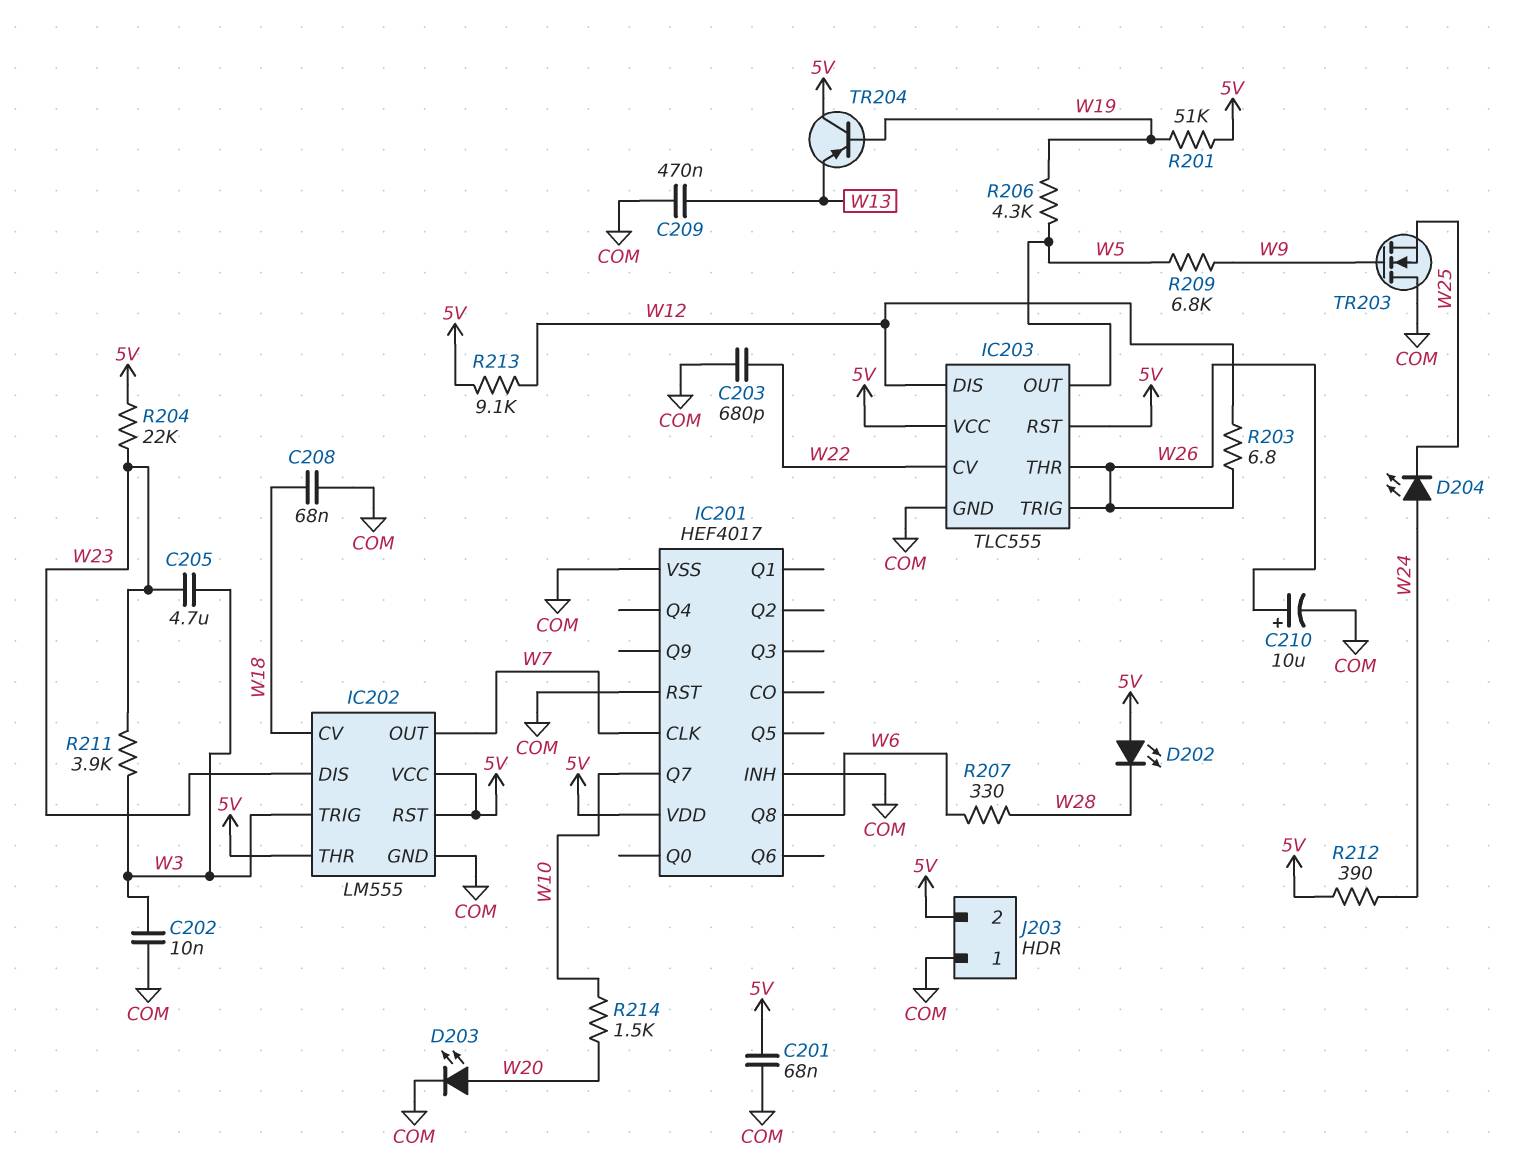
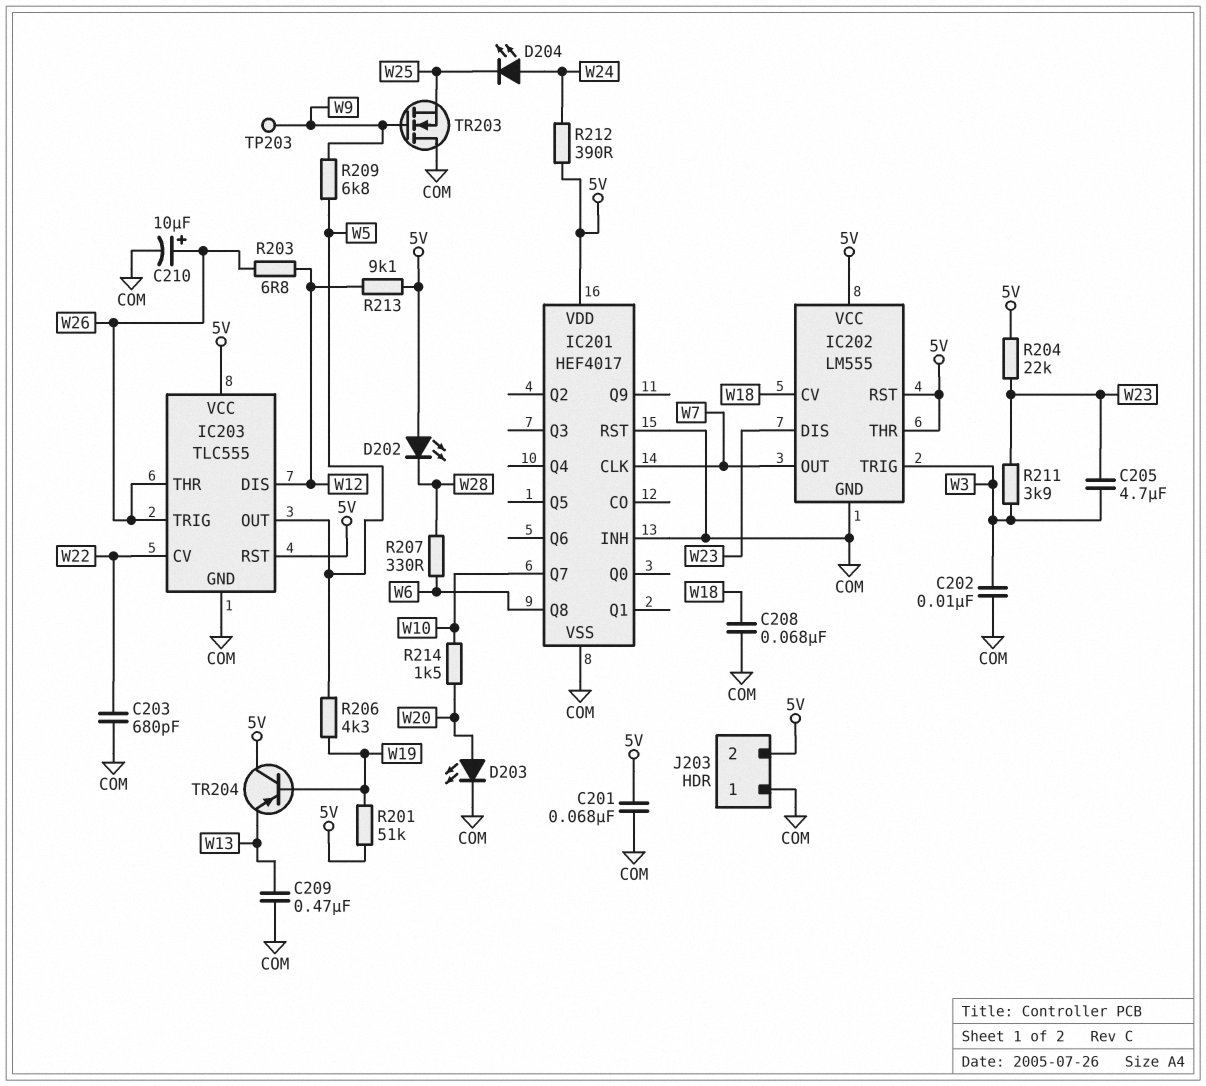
TP203: none -> test point (W9)

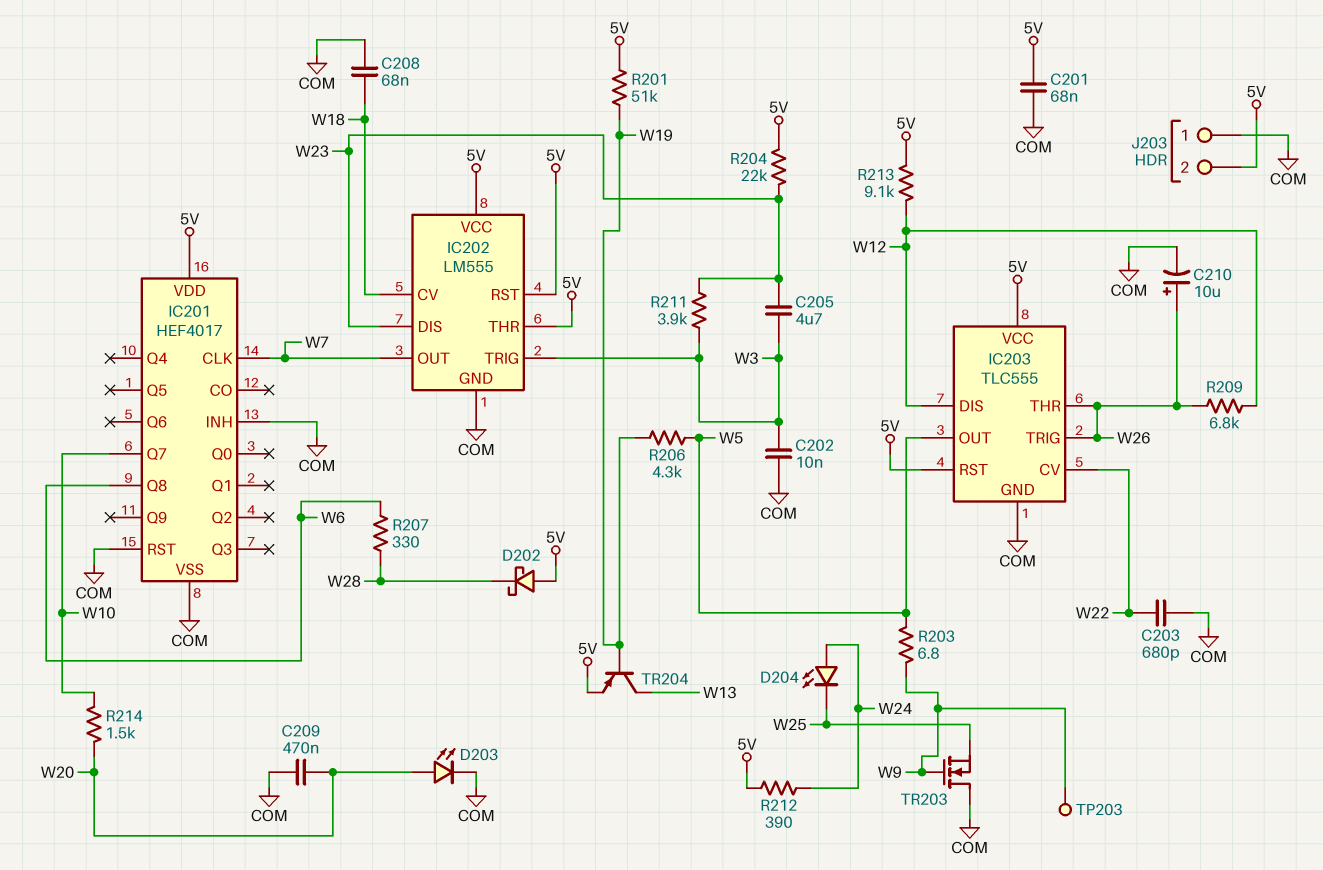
C209: 470nF (COM, W13) -> 470nF (COM, W20)
D202: LED (A 5V, K W28) -> schottky (A 5V, K W28)
R203: 6.8 (W12, W26) -> 6.8 (W5, W9)
R209: 6.8k (W5, W9) -> 6.8k (W12, W26)
TR204: PNP (B W19, C 5V, E W13) -> PNP (B W19, C W13, E 5V)

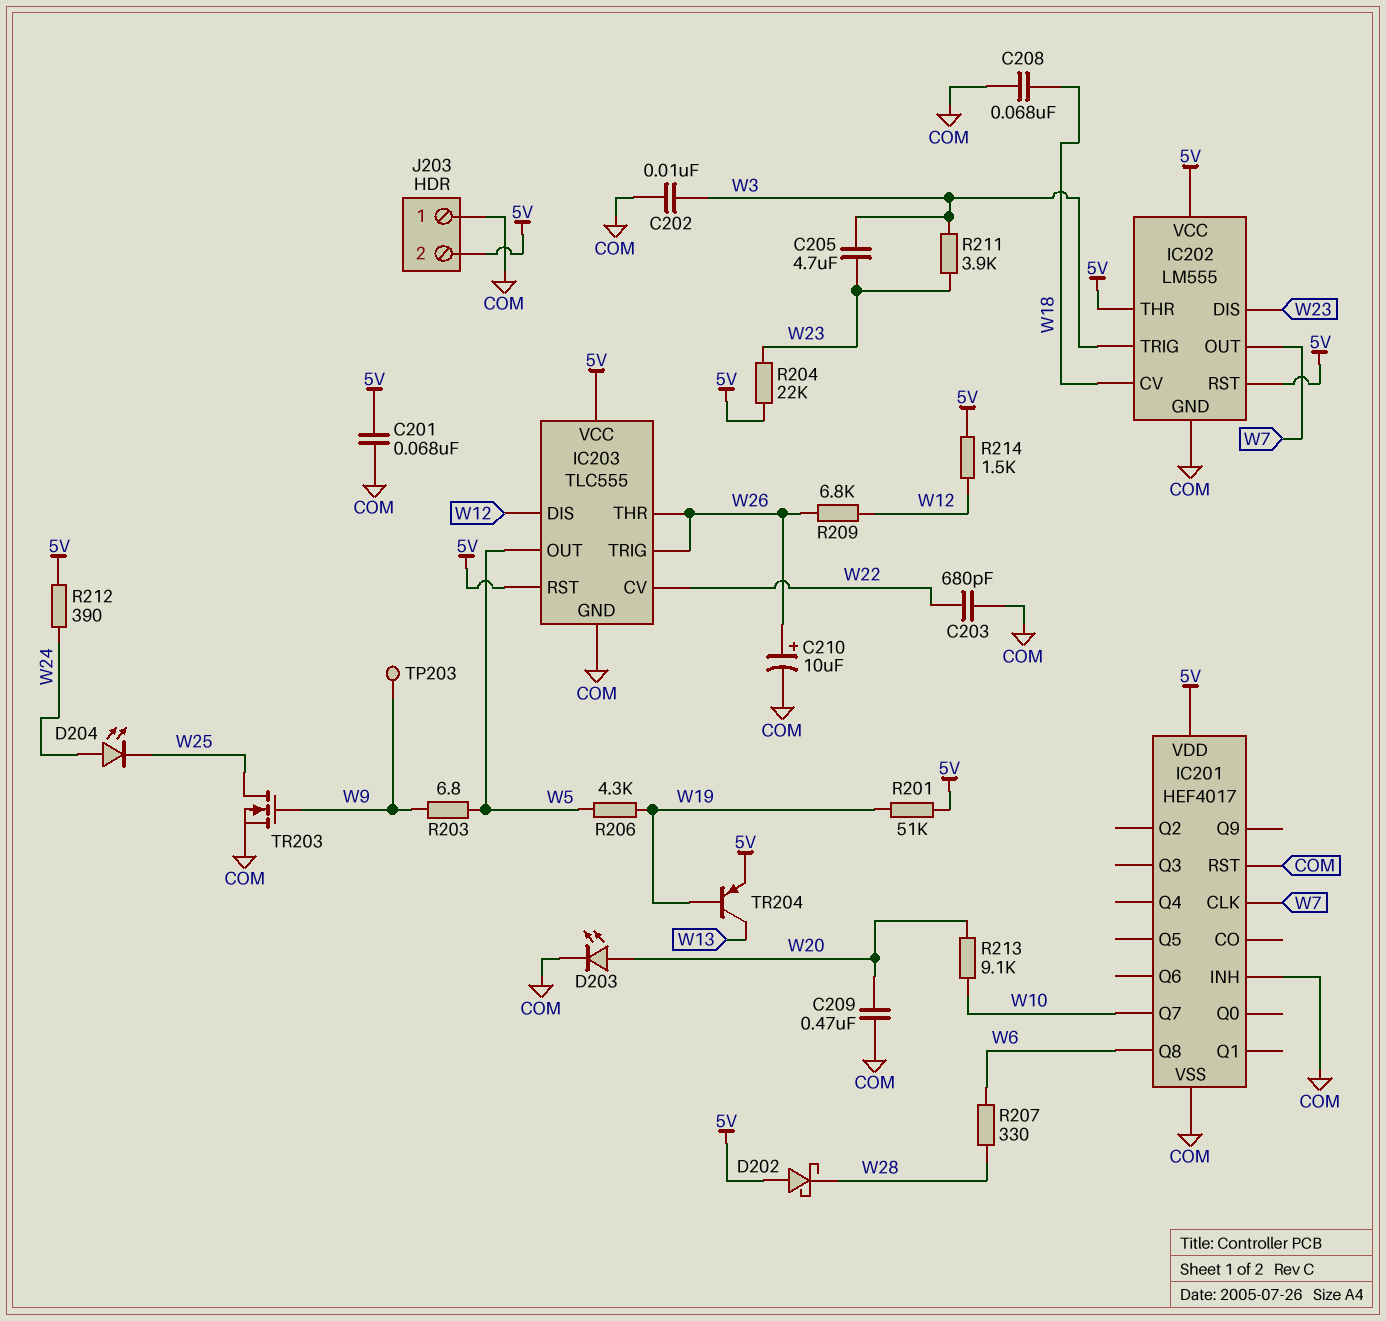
R213: 9.1k (5V, W12) -> 9.1k (W10, W20)
R214: 1.5k (W10, W20) -> 1.5k (5V, W12)
TR203: NMOS (G W9, D COM, S W25) -> NMOS (G W9, D W25, S COM)

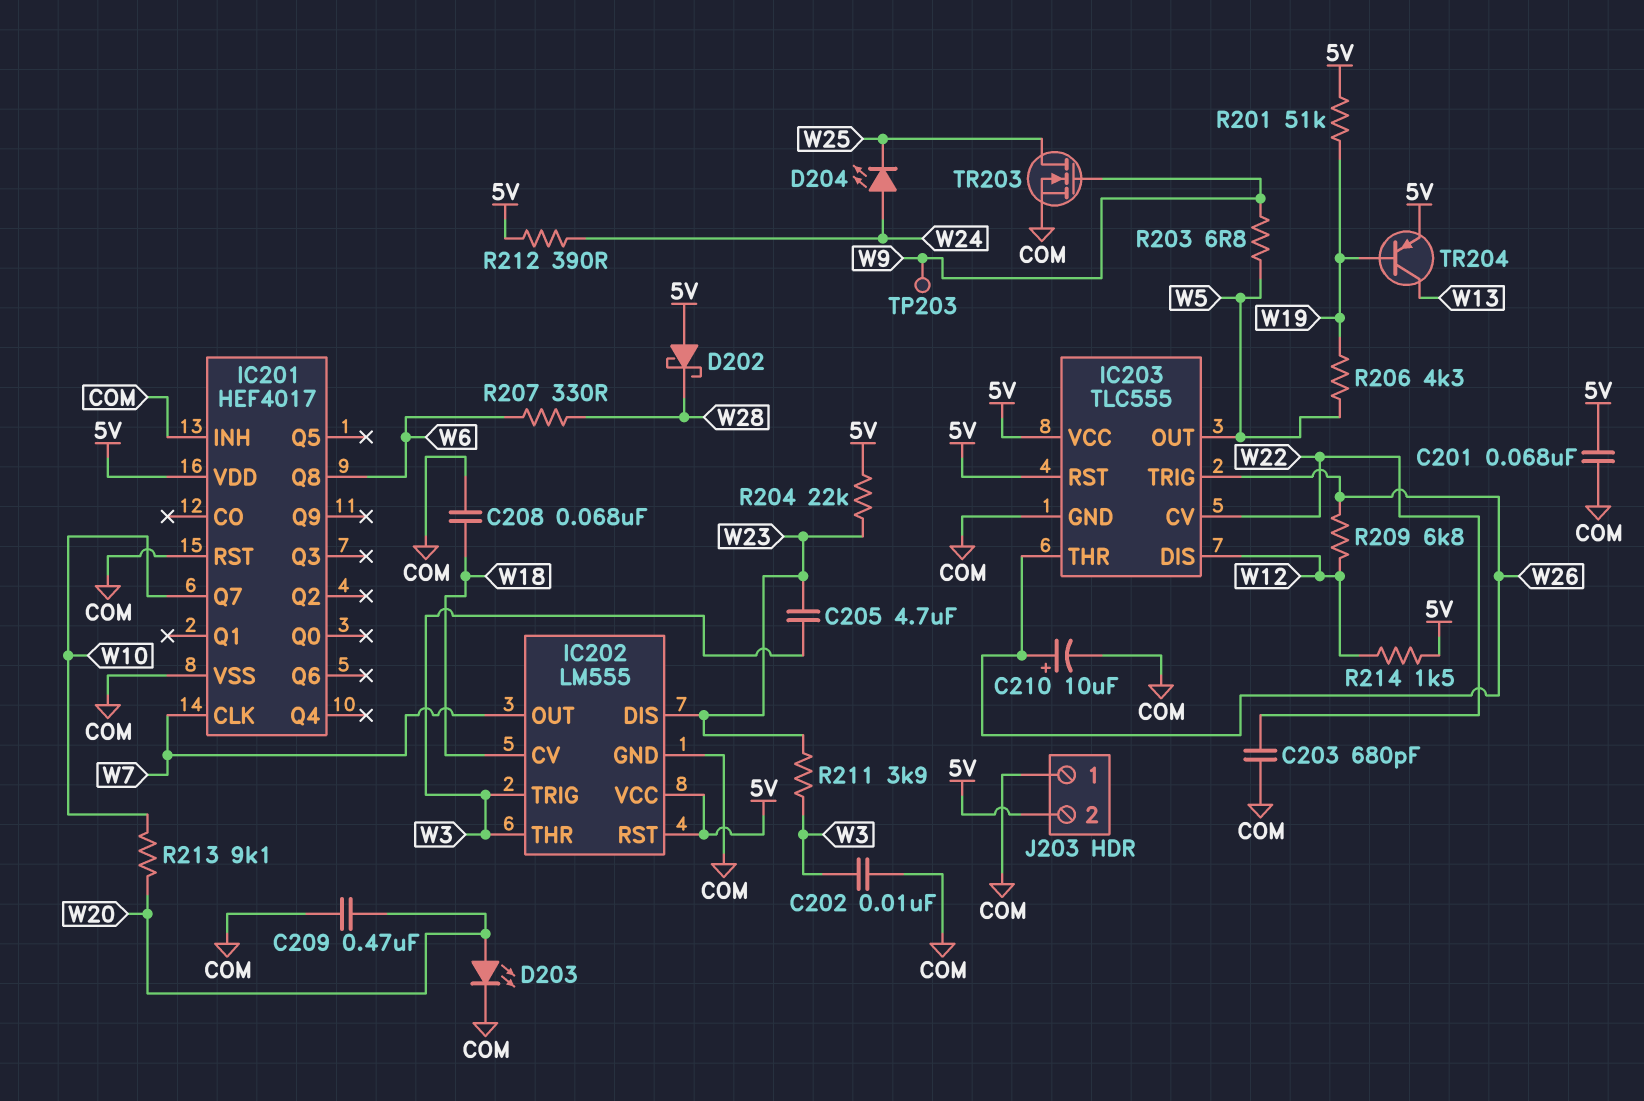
IC202 pin THR: 5V -> W3

